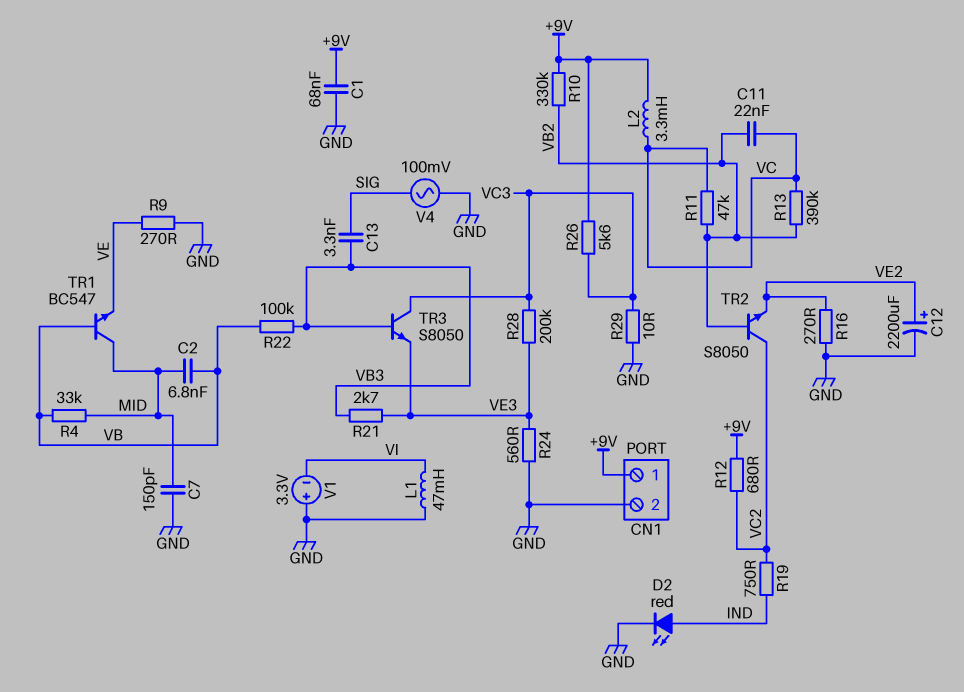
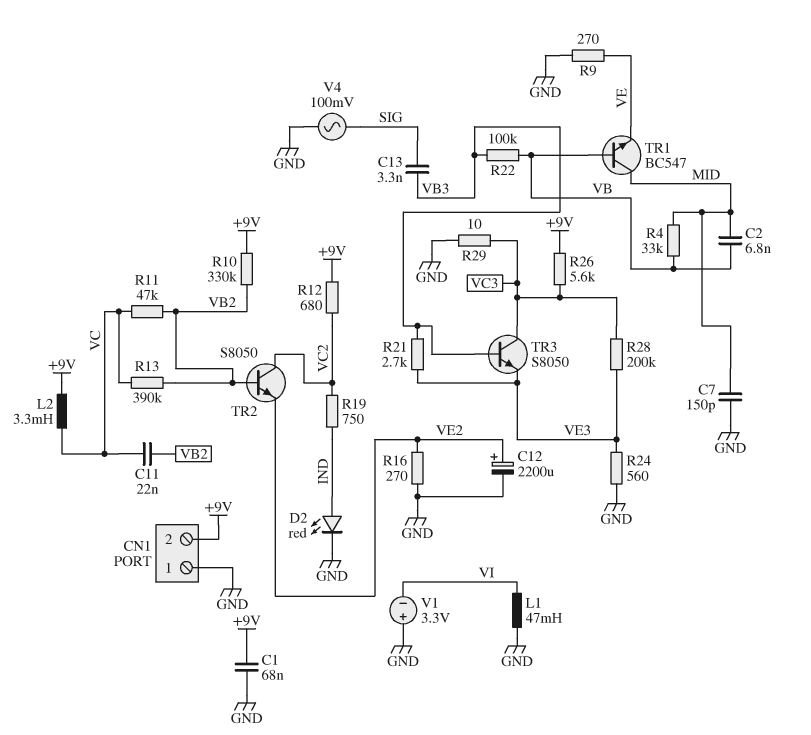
CN1 pin 1: +9V -> GND
CN1 pin 2: GND -> +9V

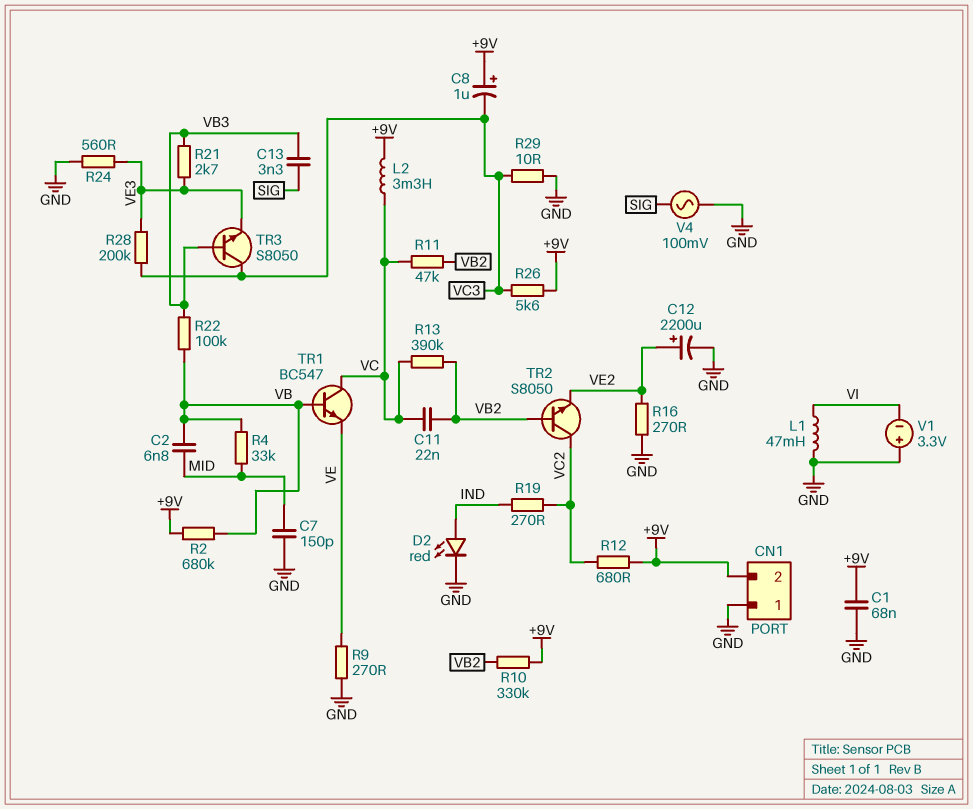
C8: none -> 1uF (plus +9V, minus VC3)
R2: none -> 680k (+9V, VB)
R19: 750 (IND, VC2) -> 270 (IND, VC2)
TR1: NPN BC547 (B VB, C MID, E VE) -> NPN BC547 (B VB, C VC, E VE)

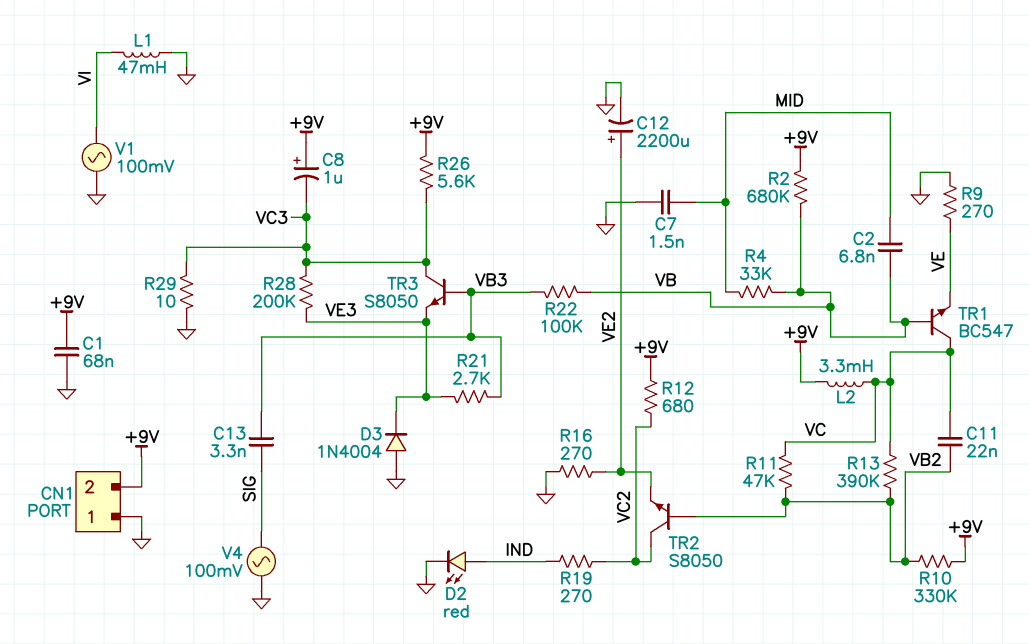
C7: 150pF (GND, MID) -> 1.5nF (GND, MID)
D3: none -> diode 1N4004 (A GND, K VE3)
R24: 560 (GND, VE3) -> none
V1: 3.3V (plus GND, minus VI) -> AC 100mV (GND, VI)

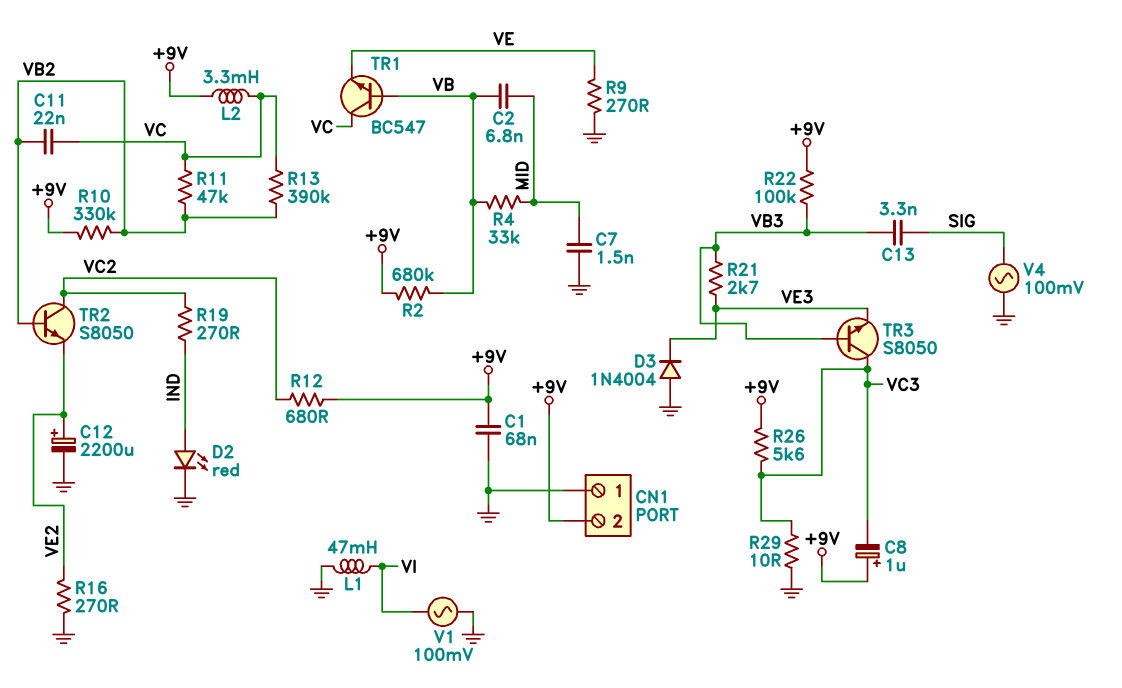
R22: 100k (VB, VB3) -> 100k (+9V, VB3)
R28: 200k (VC3, VE3) -> none

